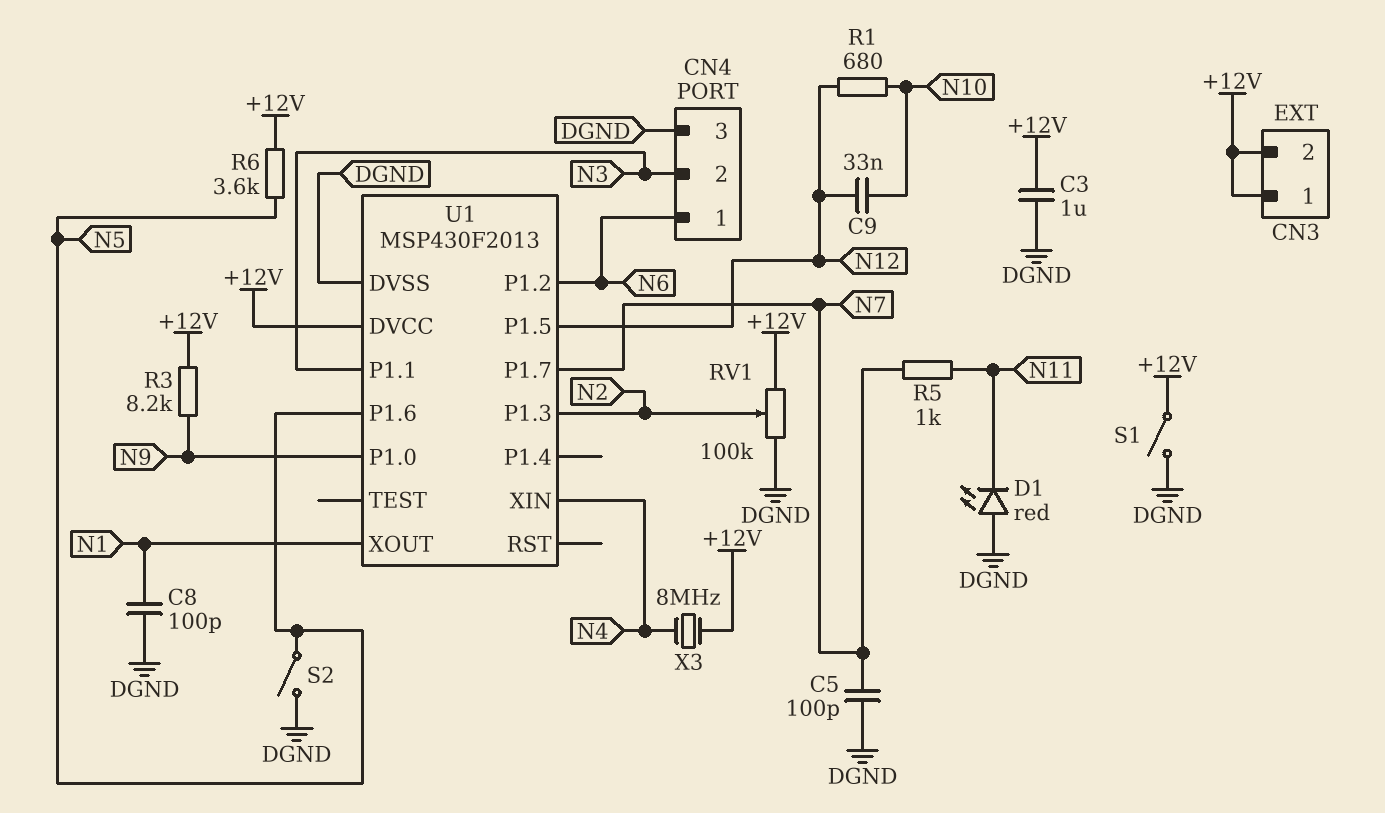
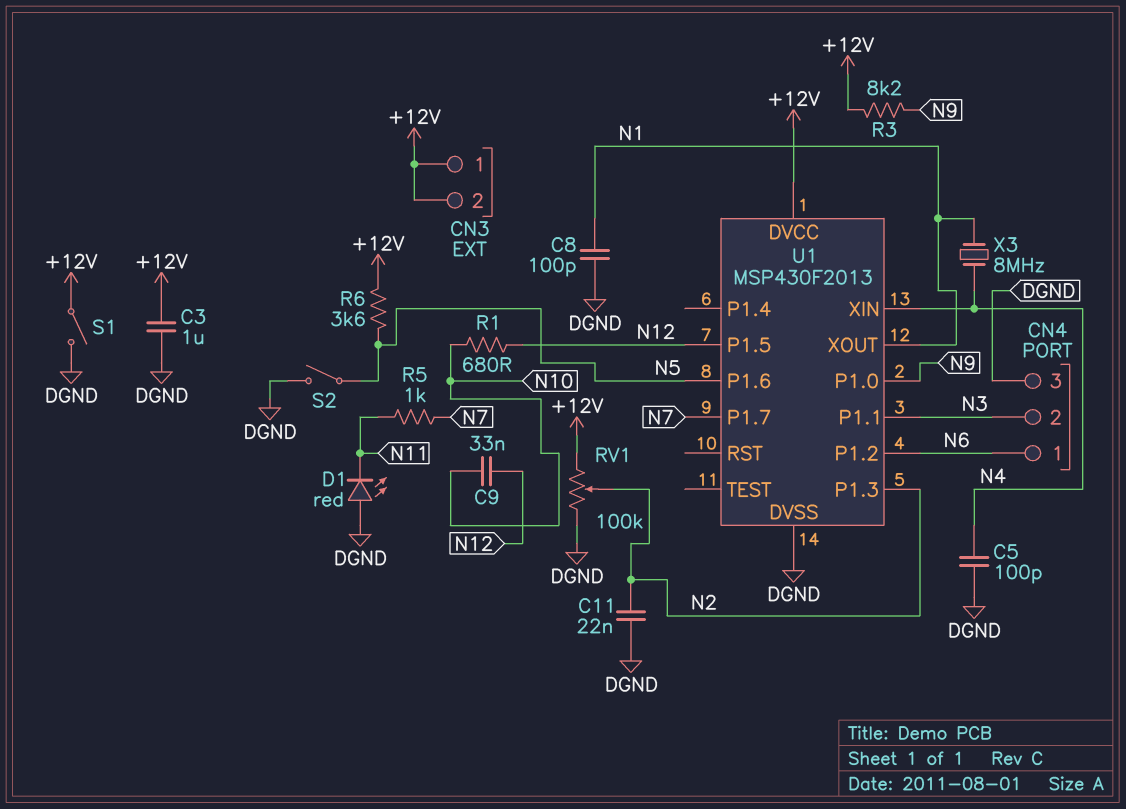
C5: 100pF (DGND, N7) -> 100pF (DGND, N4)
C11: none -> 22nF (DGND, N2)
X3: 8MHz (+12V, N4) -> 8MHz (N1, N4)

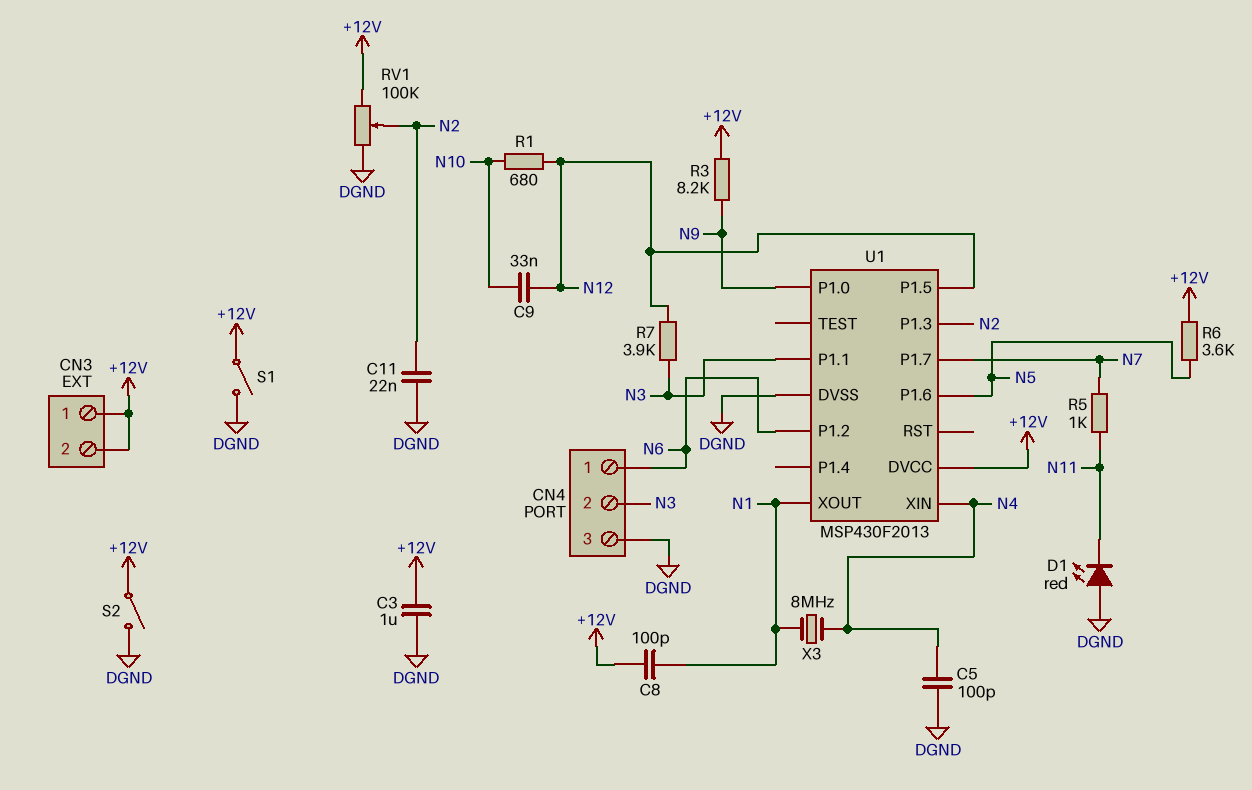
C8: 100pF (DGND, N1) -> 100pF (+12V, N1)
R7: none -> 3.9k (N3, N12)
S2: switch (DGND, N5) -> switch (+12V, DGND)

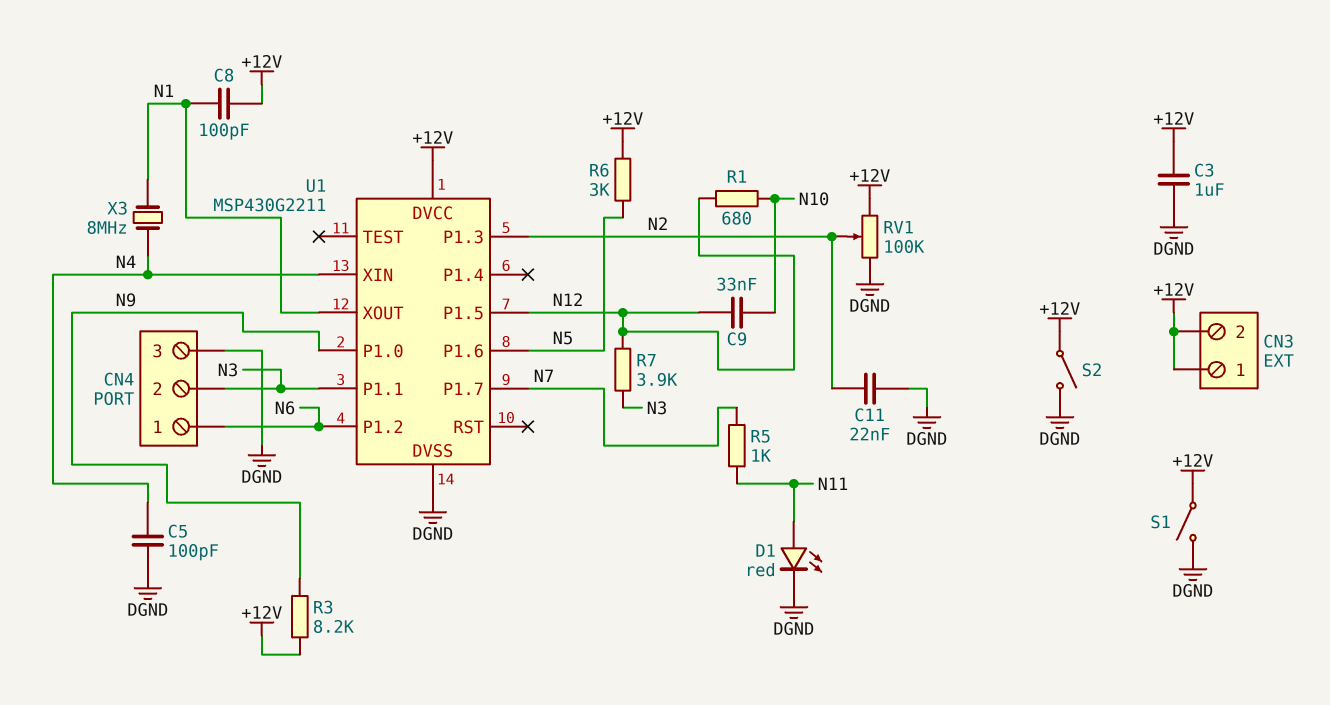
D1: LED red (A DGND, K N11) -> LED red (A N11, K DGND)
R6: 3.6k (+12V, N5) -> 3k (+12V, N5)
U1: MSP430F2013 -> MSP430G2211

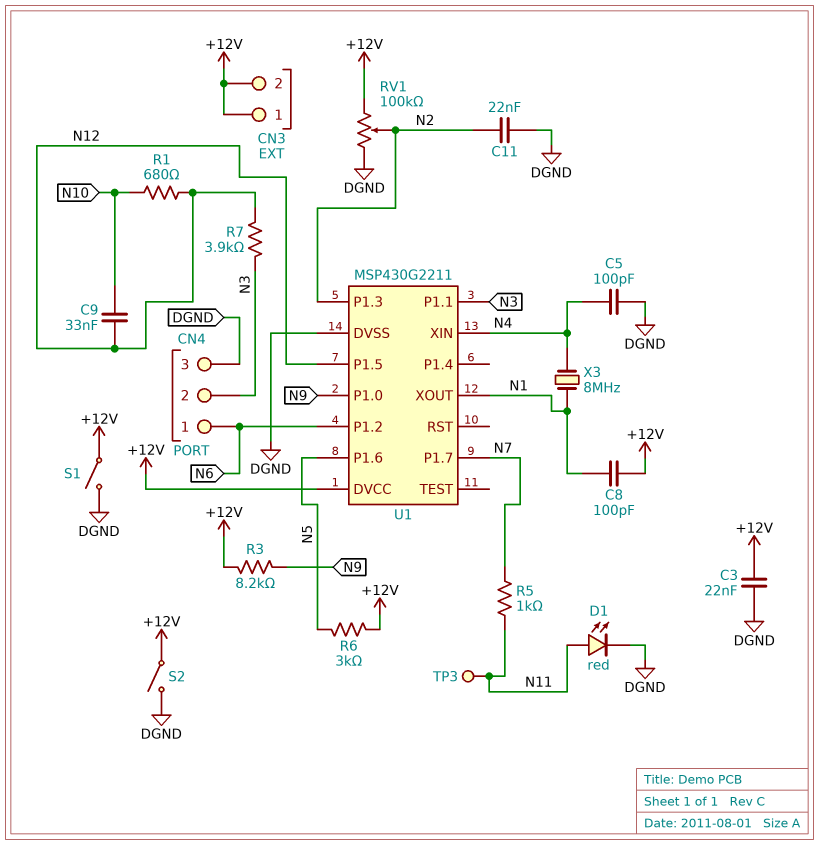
C3: 1uF (+12V, DGND) -> 22nF (+12V, DGND)
TP3: none -> test point (N11)

